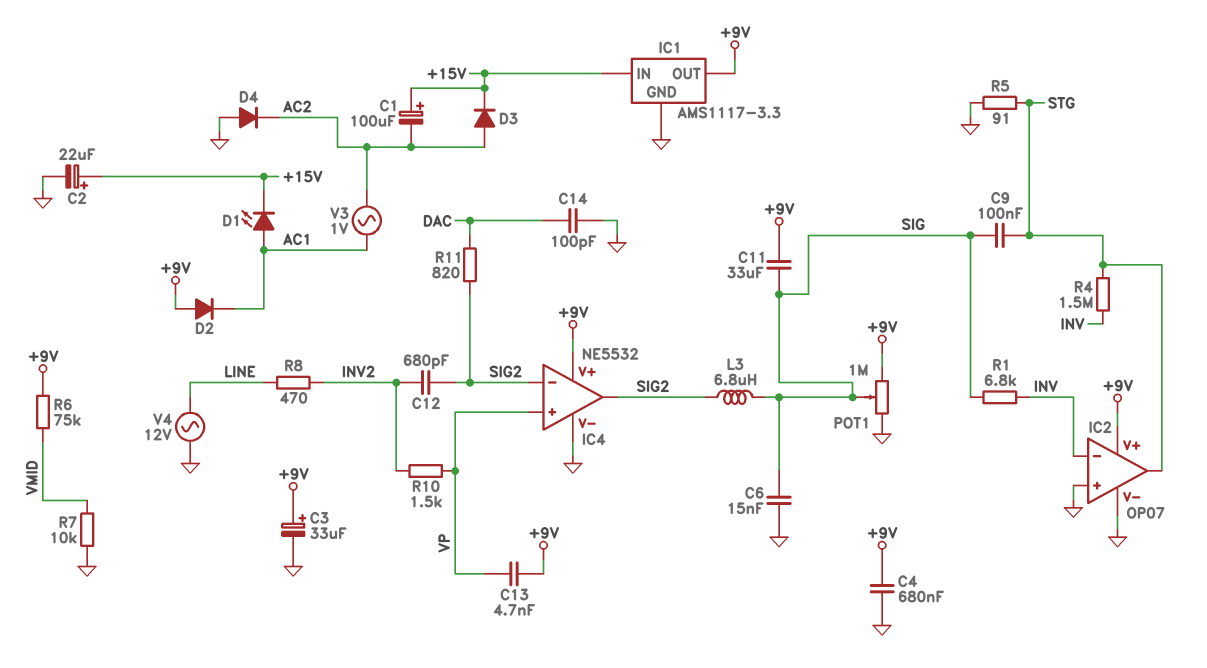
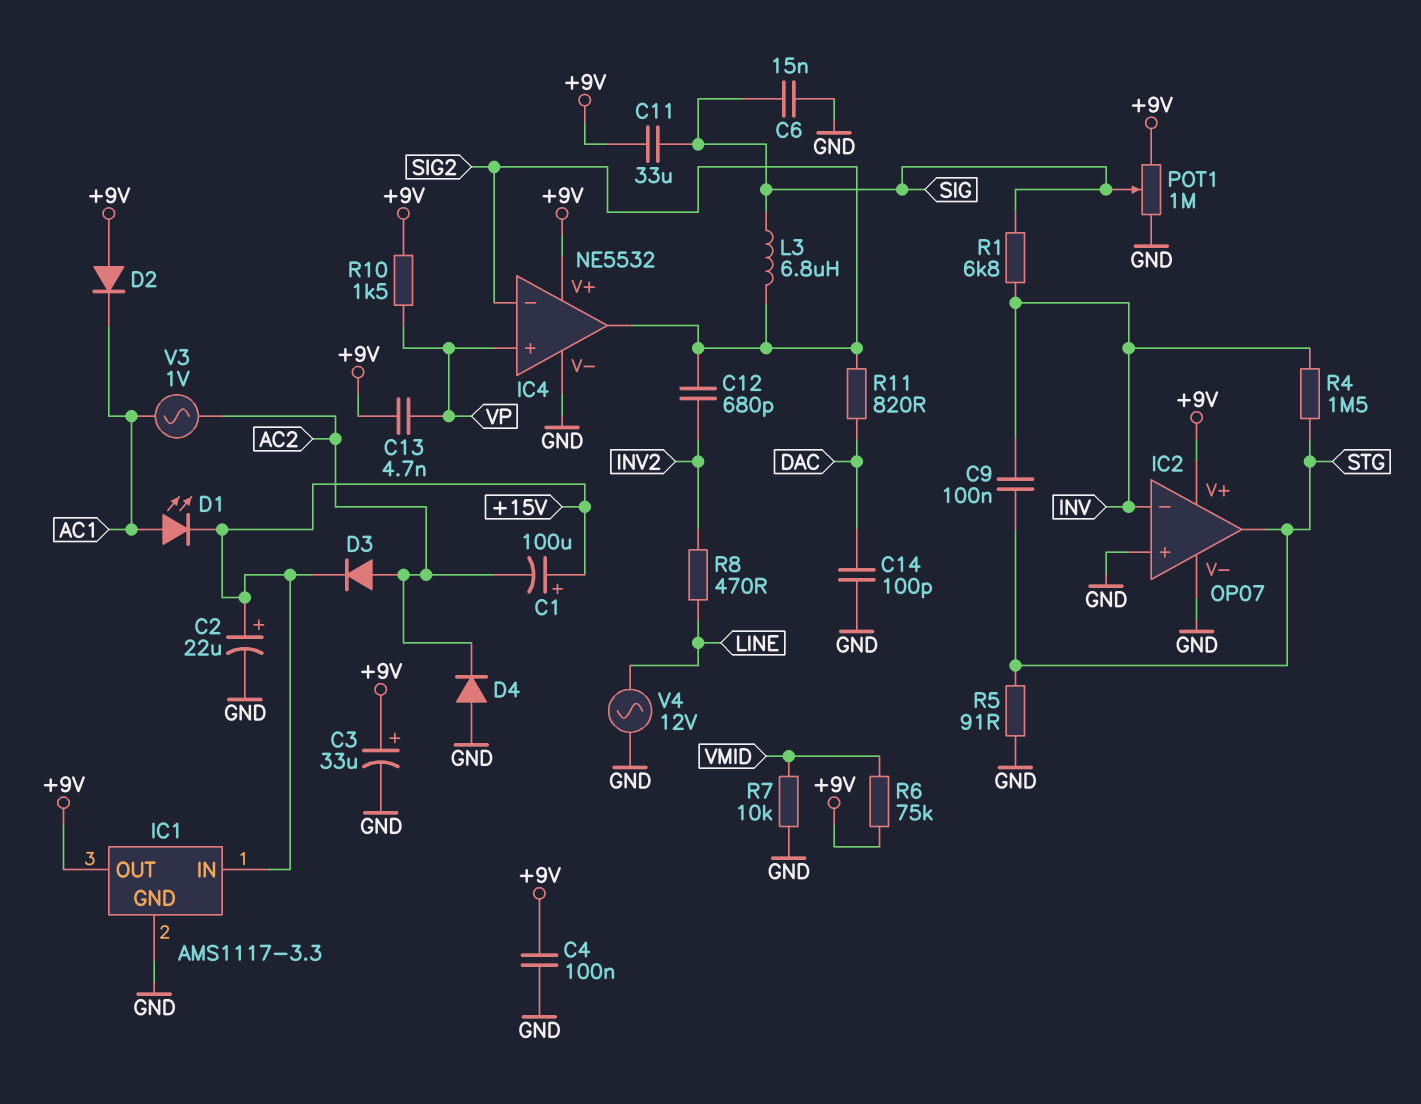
C4: 680nF (+9V, GND) -> 100nF (+9V, GND)
C9: 100nF (SIG, STG) -> 100nF (INV, STG)
R10: 1.5k (INV2, VP) -> 1.5k (+9V, VP)

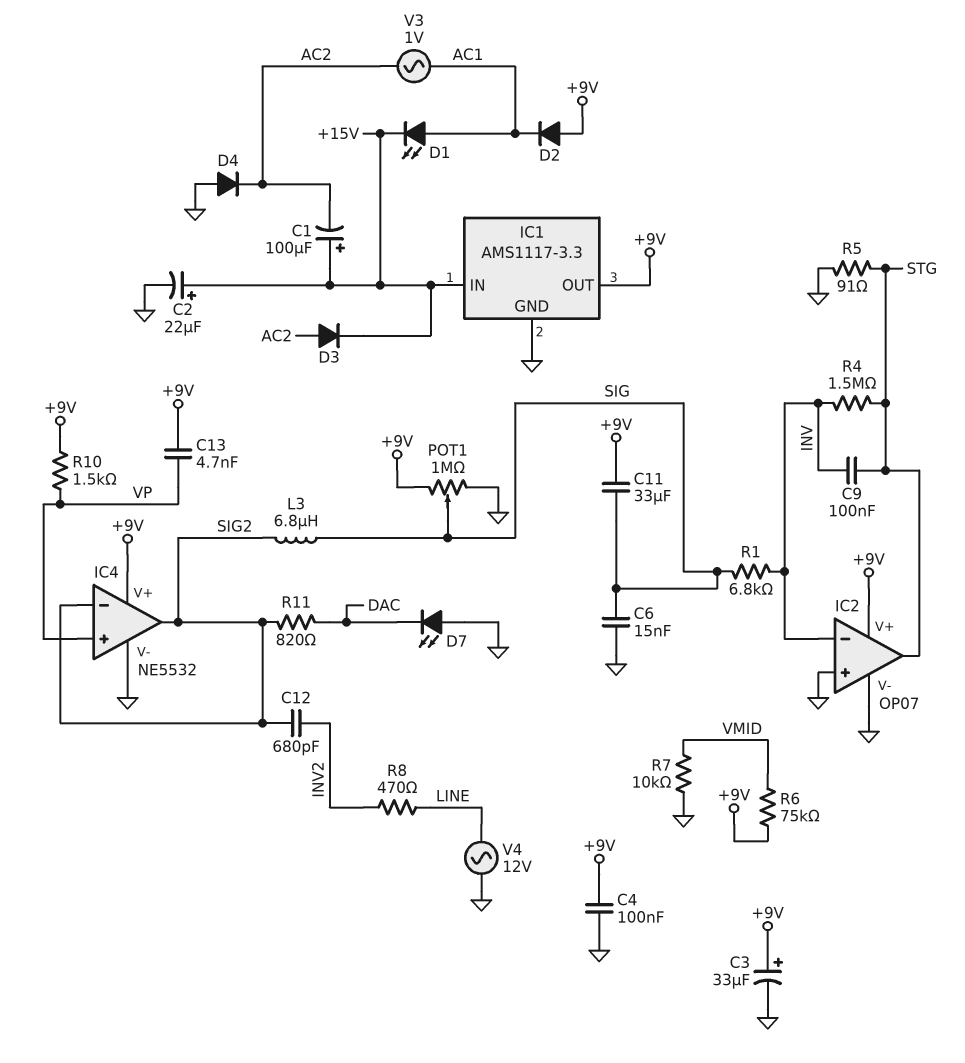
C14: 100pF (DAC, GND) -> none
D7: none -> LED (A GND, K DAC)

